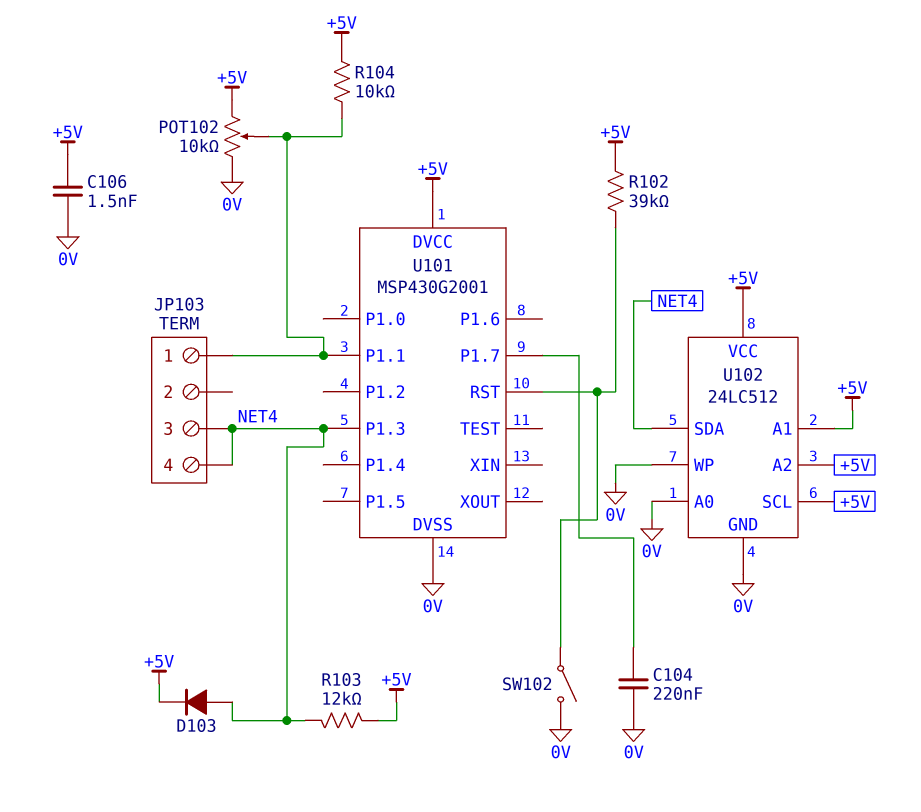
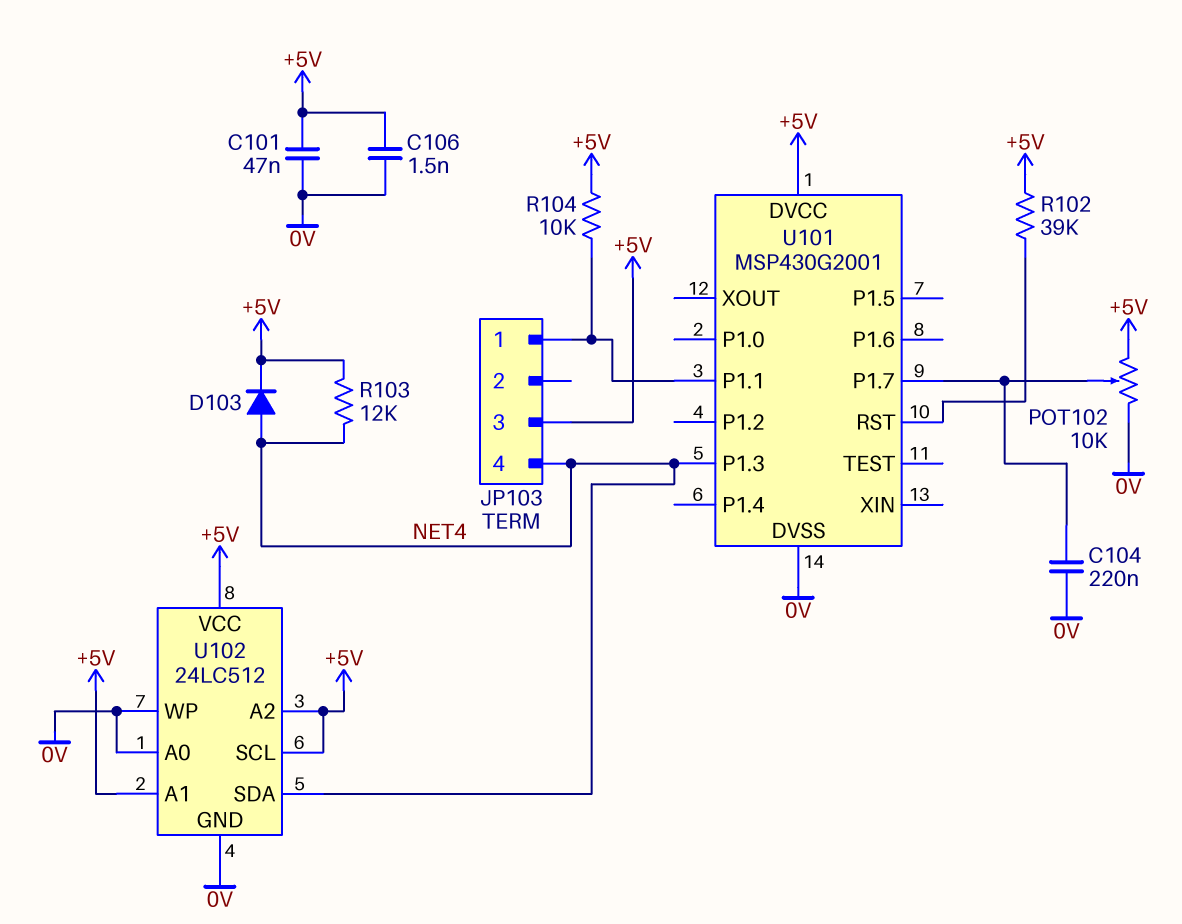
C101: none -> 47nF (+5V, 0V)
JP103 pin 3: NET4 -> +5V
POT102: 10k (+5V, 0V, wiper JP103/1) -> 10k (+5V, 0V, wiper U101/P1.7)
SW102: switch (0V, U101/RST) -> none

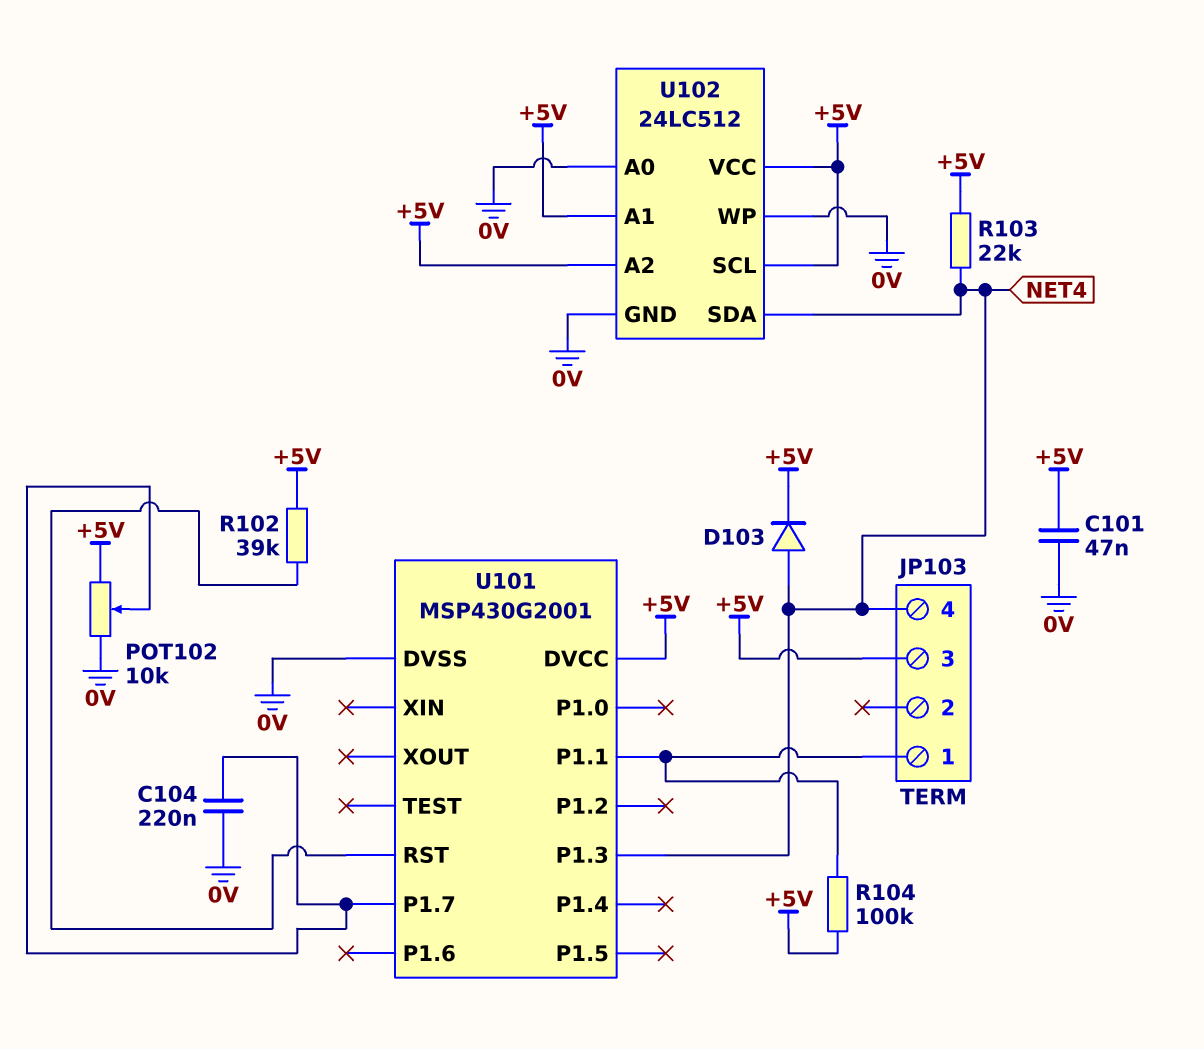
C106: 1.5nF (+5V, 0V) -> none
R103: 12k (+5V, NET4) -> 22k (+5V, NET4)
R104: 10k (+5V, JP103/1) -> 100k (+5V, JP103/1)

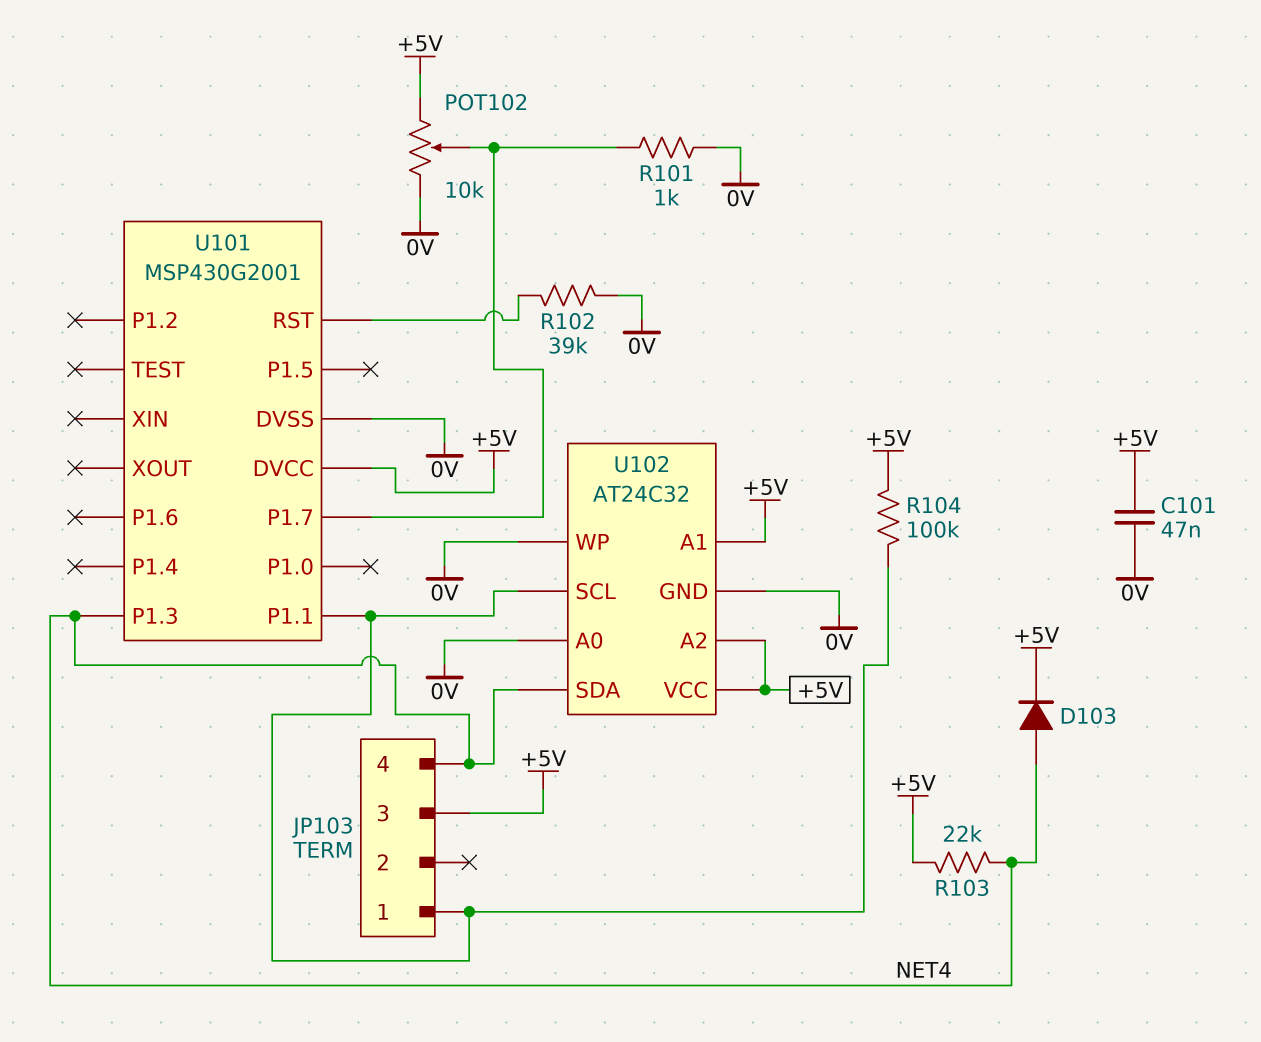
C104: 220nF (0V, U101/P1.7) -> none
R101: none -> 1k (0V, U101/P1.7)
R102: 39k (+5V, U101/RST) -> 39k (0V, U101/RST)
U102: 24LC512 -> AT24C32
U102 pin SCL: +5V -> JP103/1

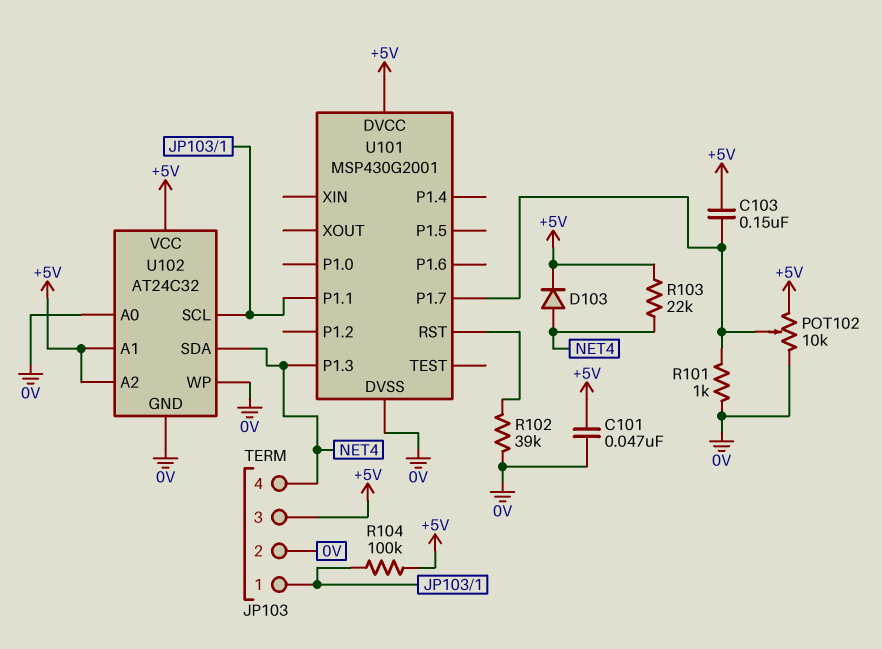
C103: none -> 150nF (+5V, U101/P1.7)
JP103 pin 2: none -> 0V

